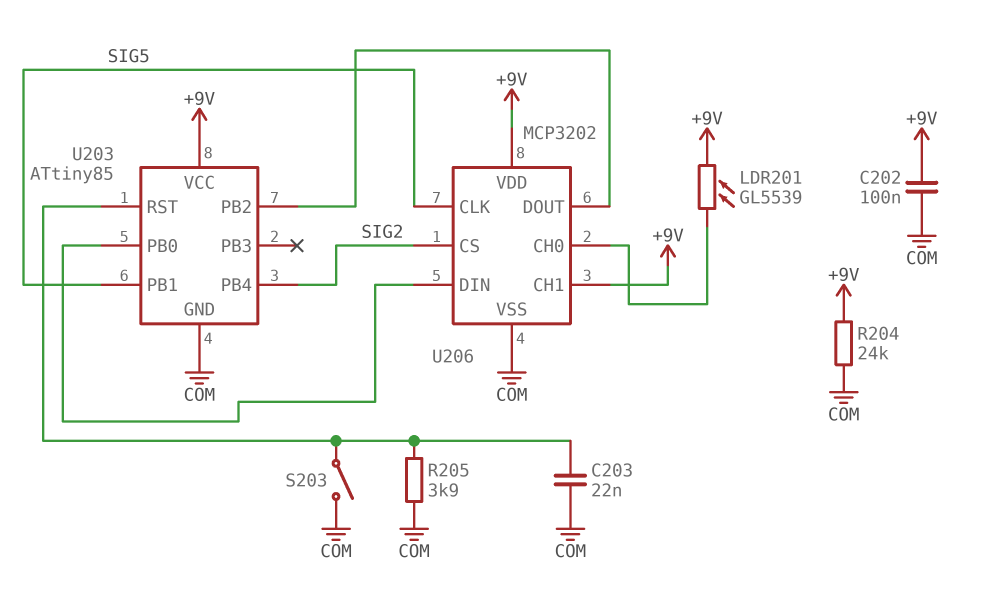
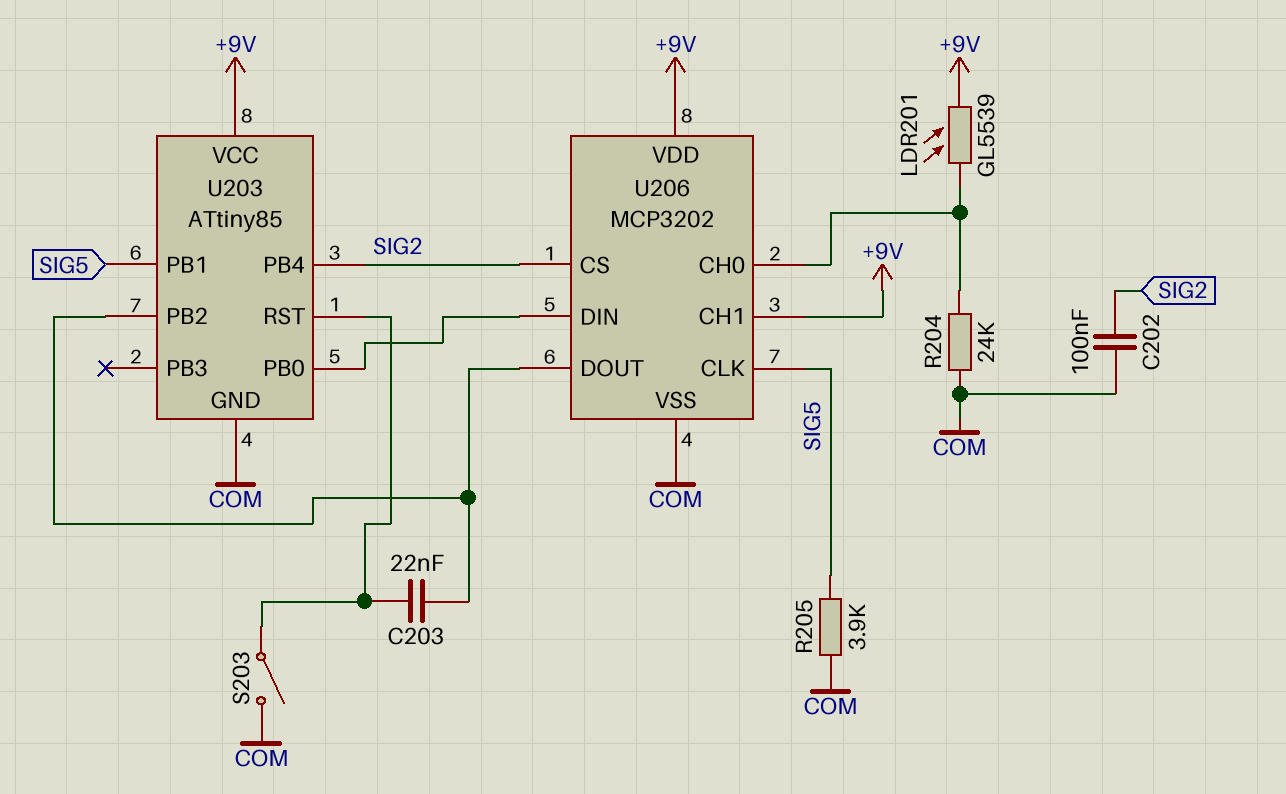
C202: 100nF (+9V, COM) -> 100nF (COM, SIG2)
C203: 22nF (COM, U203/RST) -> 22nF (U203/PB2, U203/RST)
R204: 24k (+9V, COM) -> 24k (COM, U206/CH0)
R205: 3.9k (COM, U203/RST) -> 3.9k (COM, SIG5)

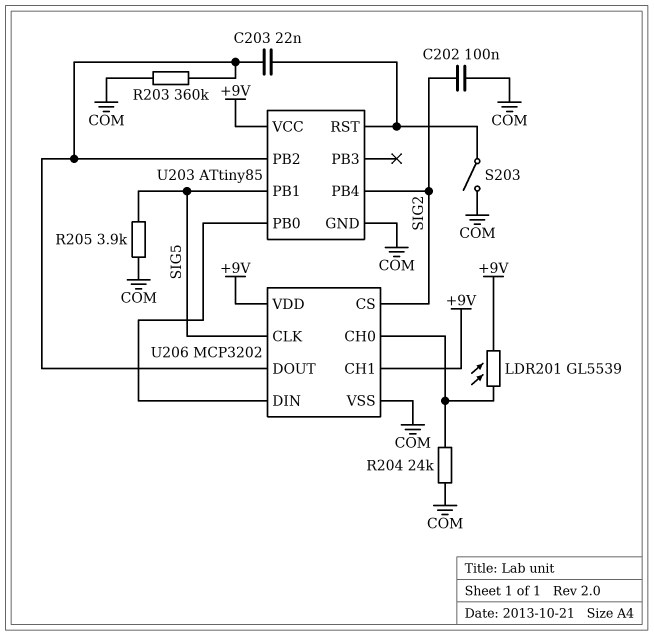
R203: none -> 360k (COM, U203/PB2)

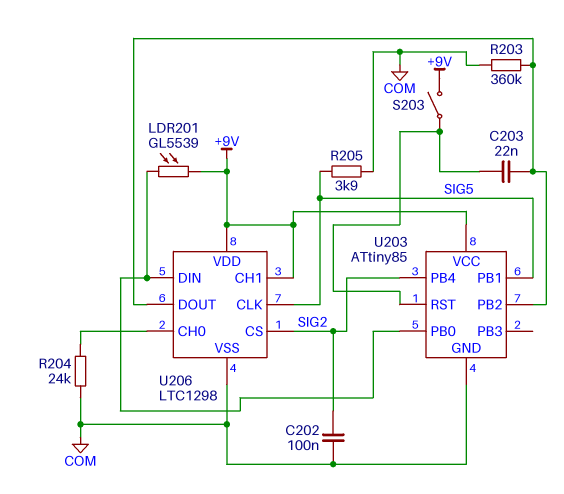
LDR201: GL5539 (+9V, U206/CH0) -> GL5539 (+9V, U203/PB0)
S203: switch (COM, U203/RST) -> switch (+9V, U203/RST)
U206: MCP3202 -> LTC1298

